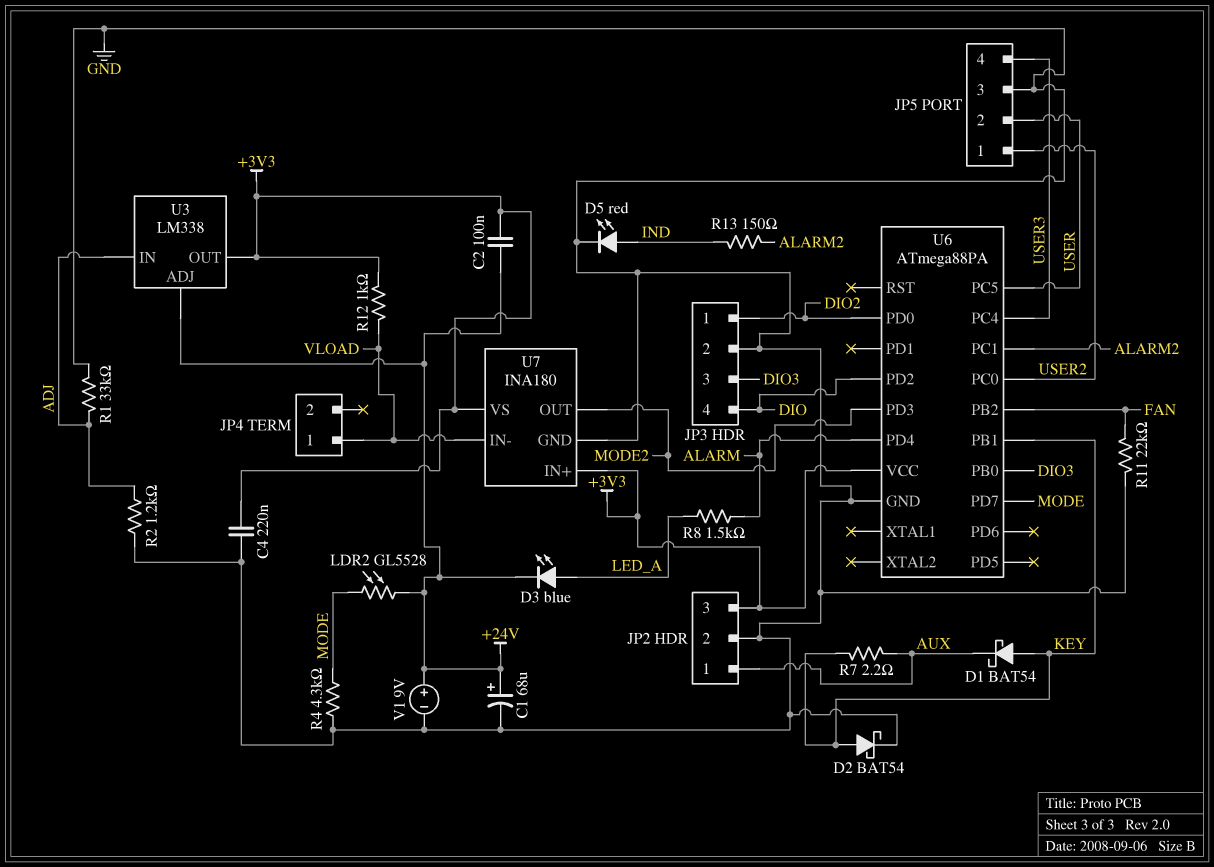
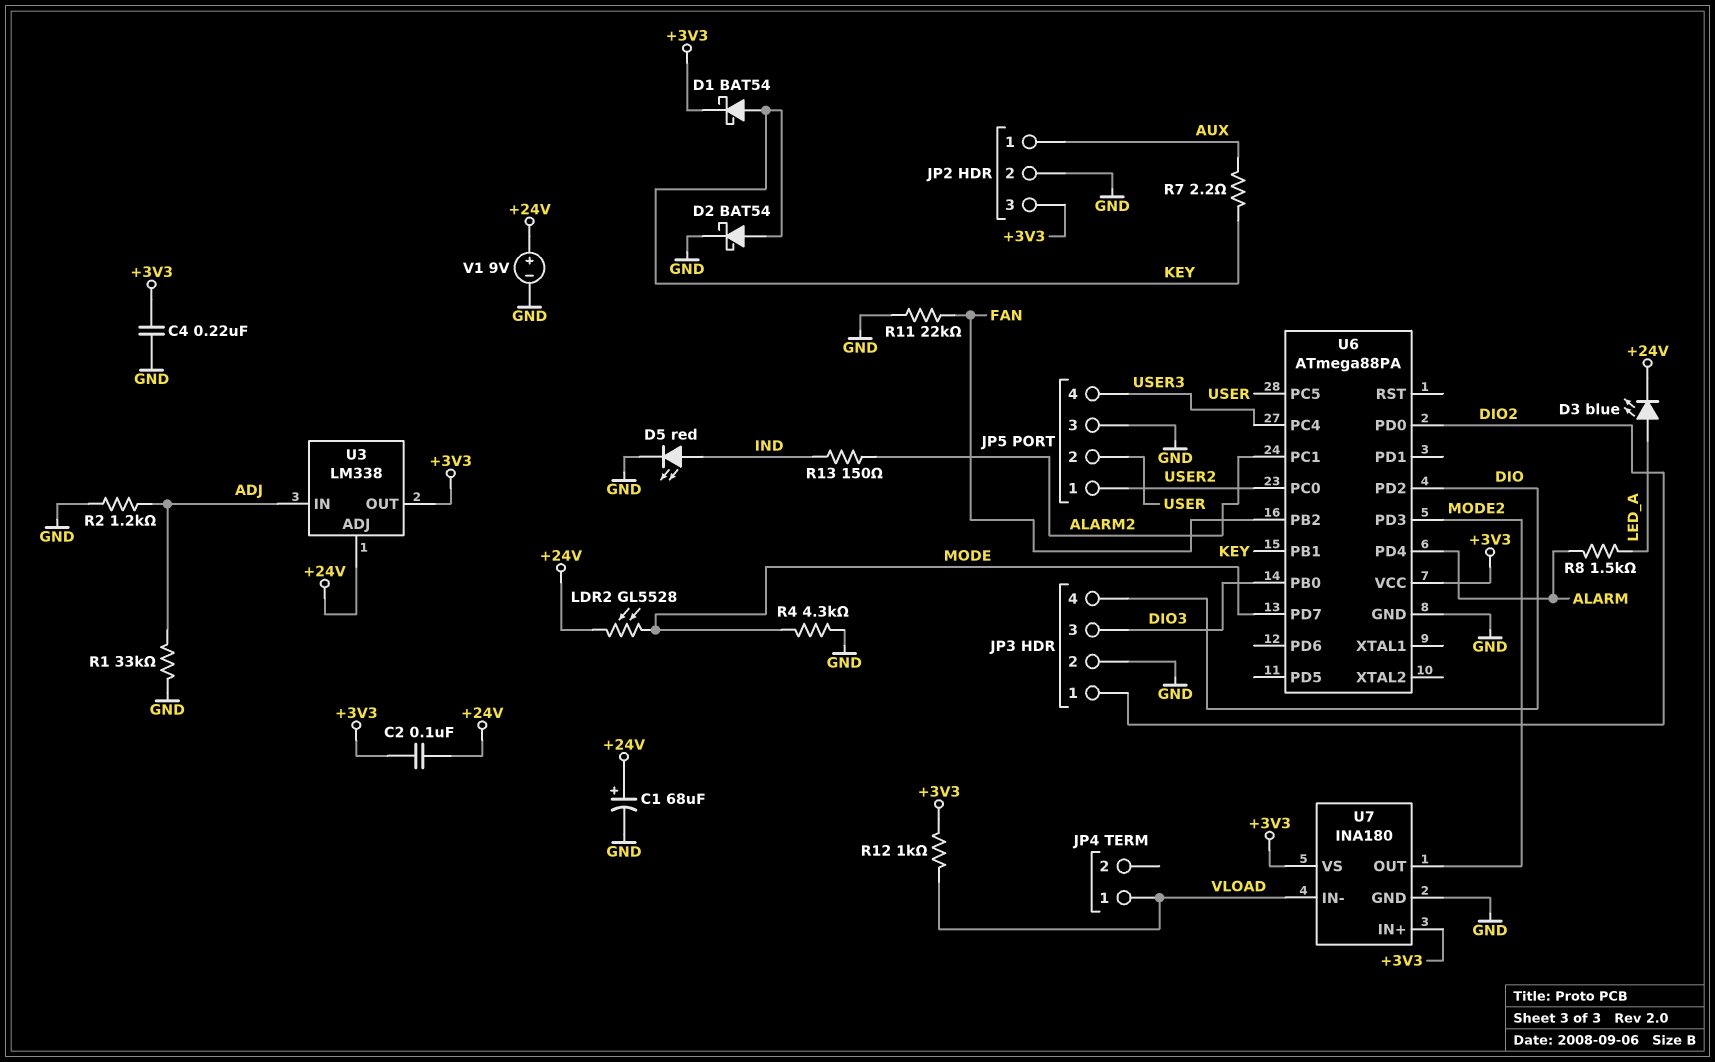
D1: schottky BAT54 (A KEY, K AUX) -> schottky BAT54 (A KEY, K +3V3)

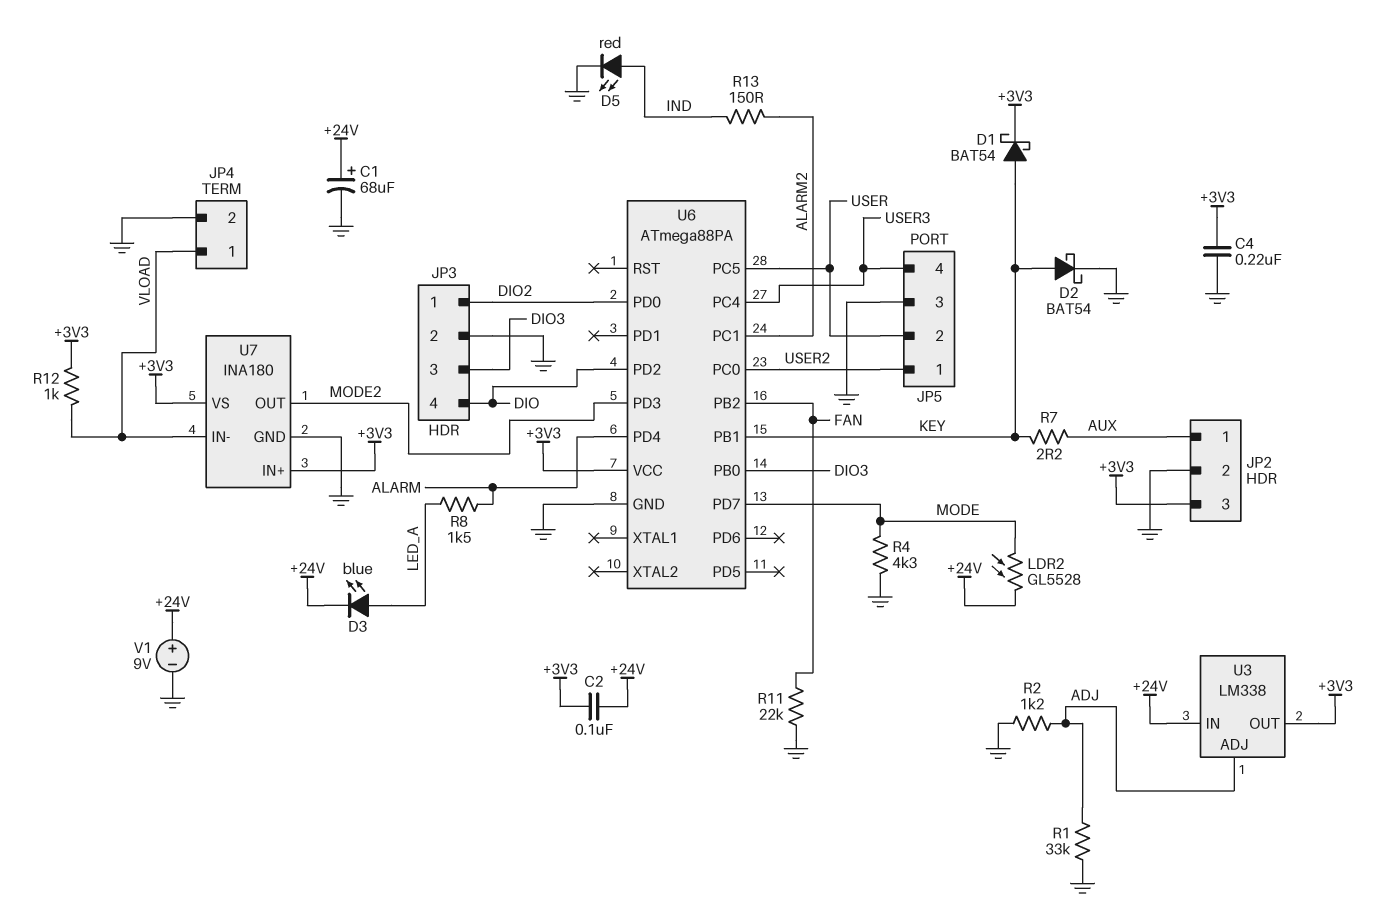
JP4 pin 2: none -> GND
U3 pin ADJ: +24V -> ADJ
U3 pin IN: ADJ -> +24V

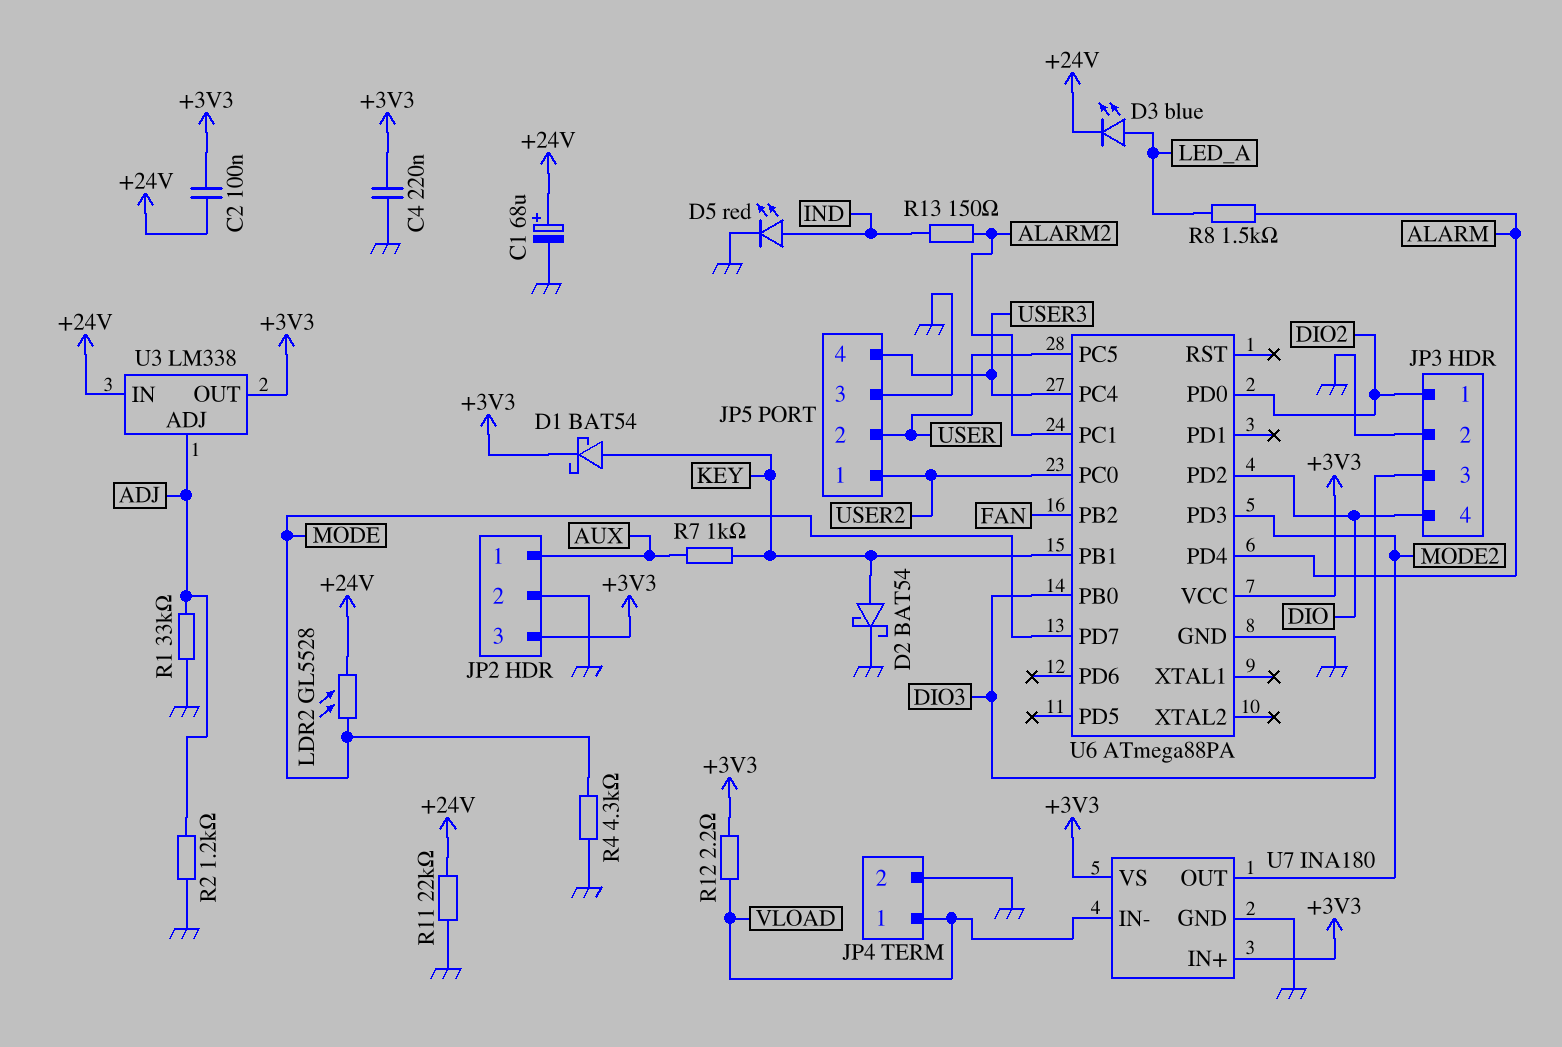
R7: 2.2 (AUX, KEY) -> 1k (AUX, KEY)
R11: 22k (FAN, GND) -> 22k (+24V, GND)
R12: 1k (+3V3, VLOAD) -> 2.2 (+3V3, VLOAD)
V1: 9V (plus +24V, minus GND) -> none

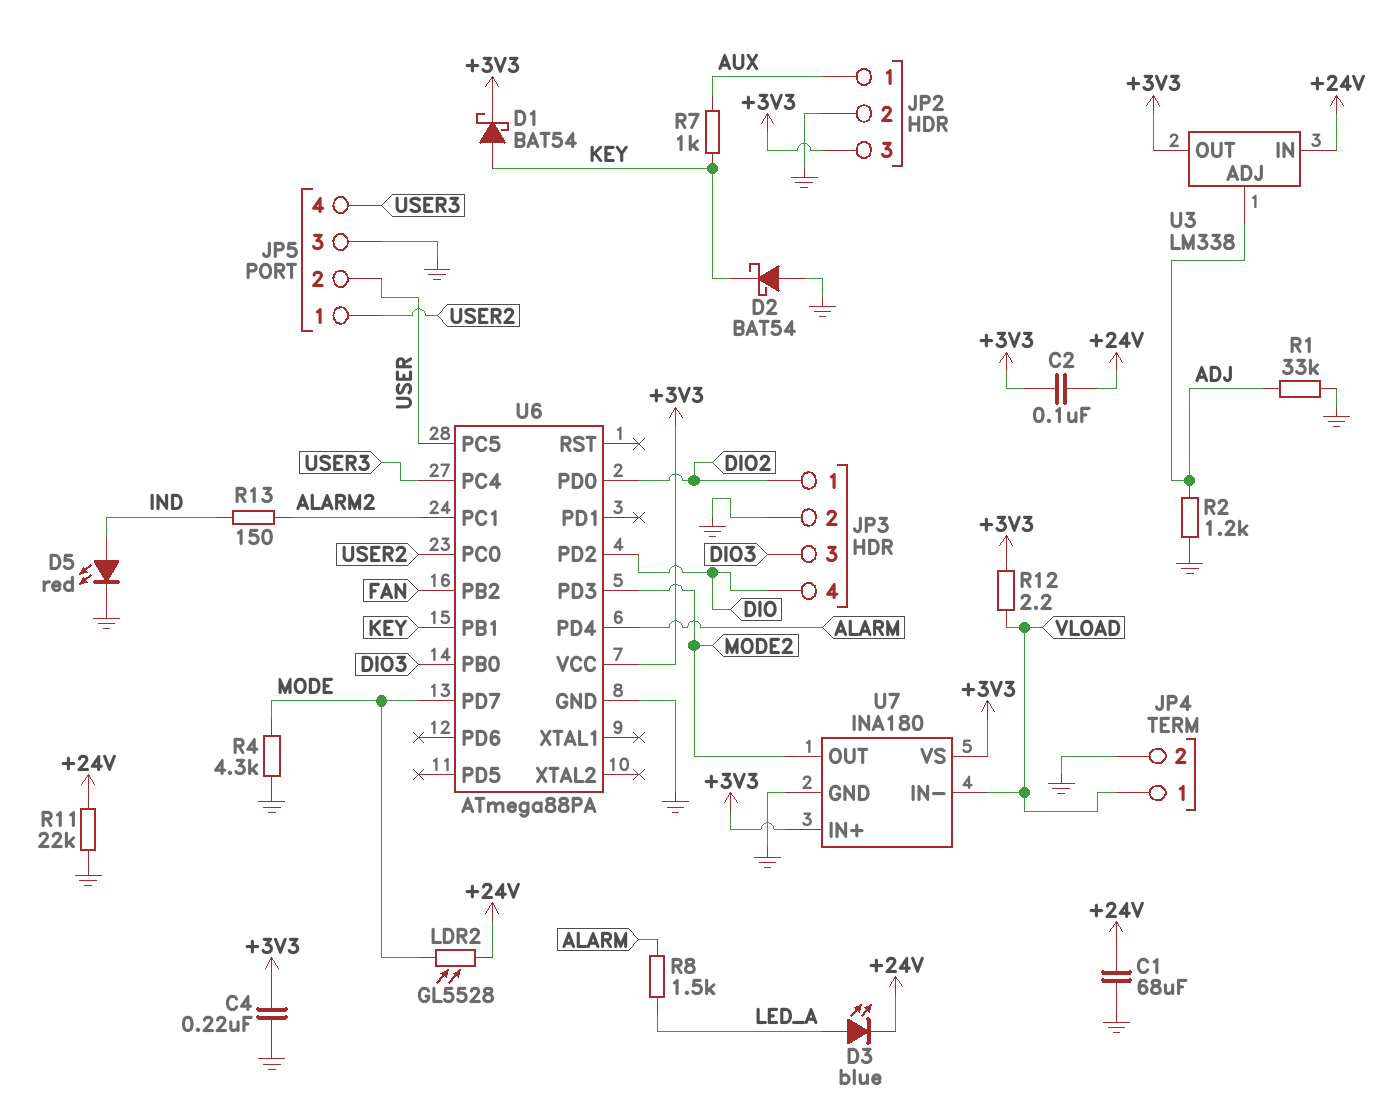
C1: 68uF (plus +24V, minus GND) -> 68uF (+24V, GND)
D2: schottky BAT54 (A KEY, K GND) -> schottky BAT54 (A GND, K KEY)

